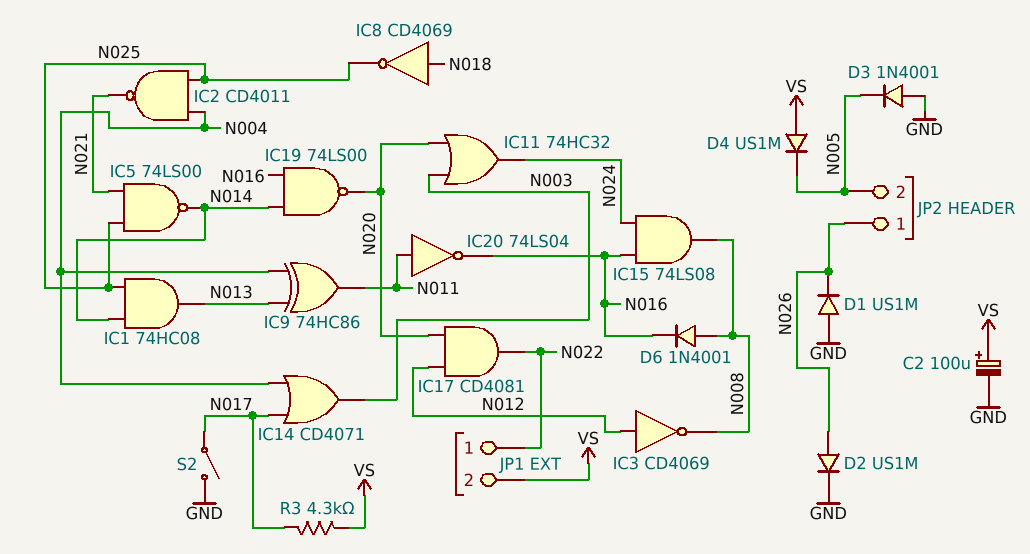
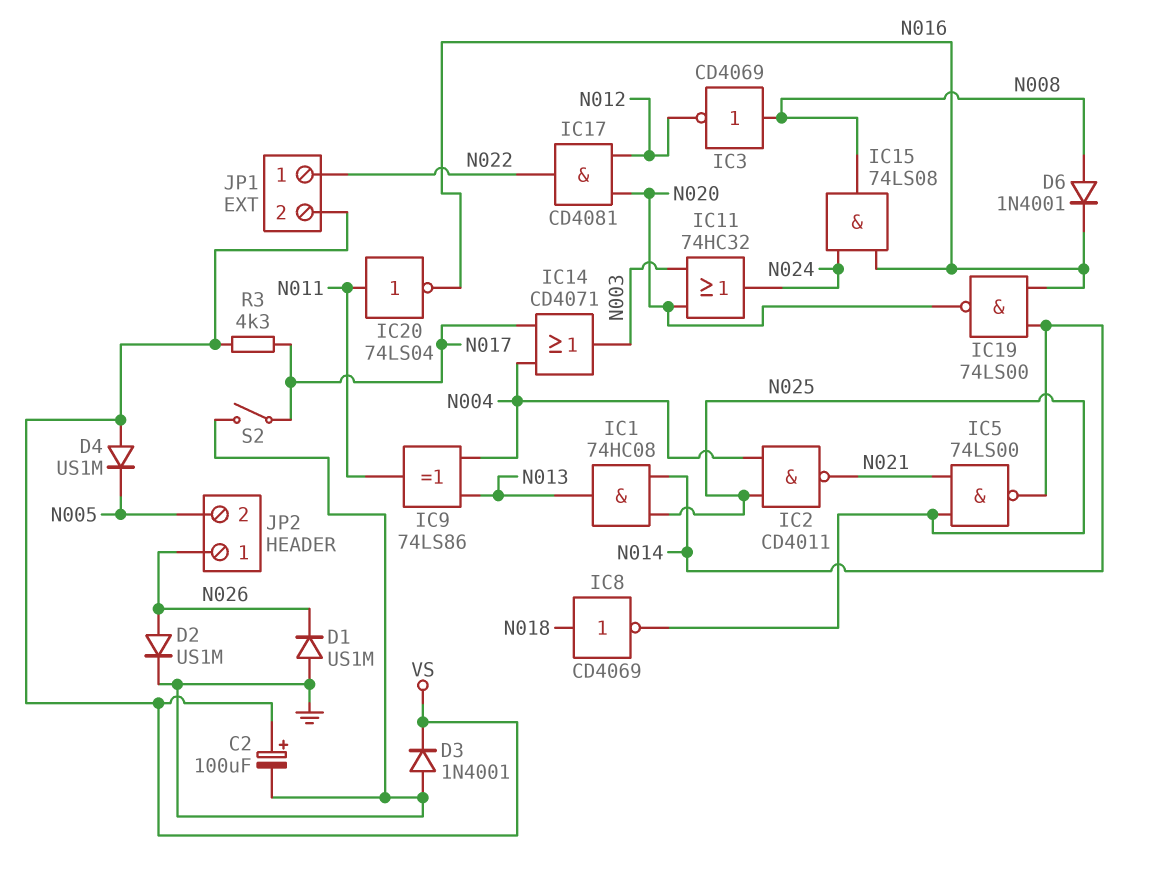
D3: diode 1N4001 (A GND, K N005) -> diode 1N4001 (A GND, K VS)
IC3: NOT CD4069 (in N012, out N008) -> NOT CD4069 (in N008, out N012)
IC9: XOR 74HC86 (in N004, in N013, out N011) -> XOR 74LS86 (in N004, in N013, out N011)

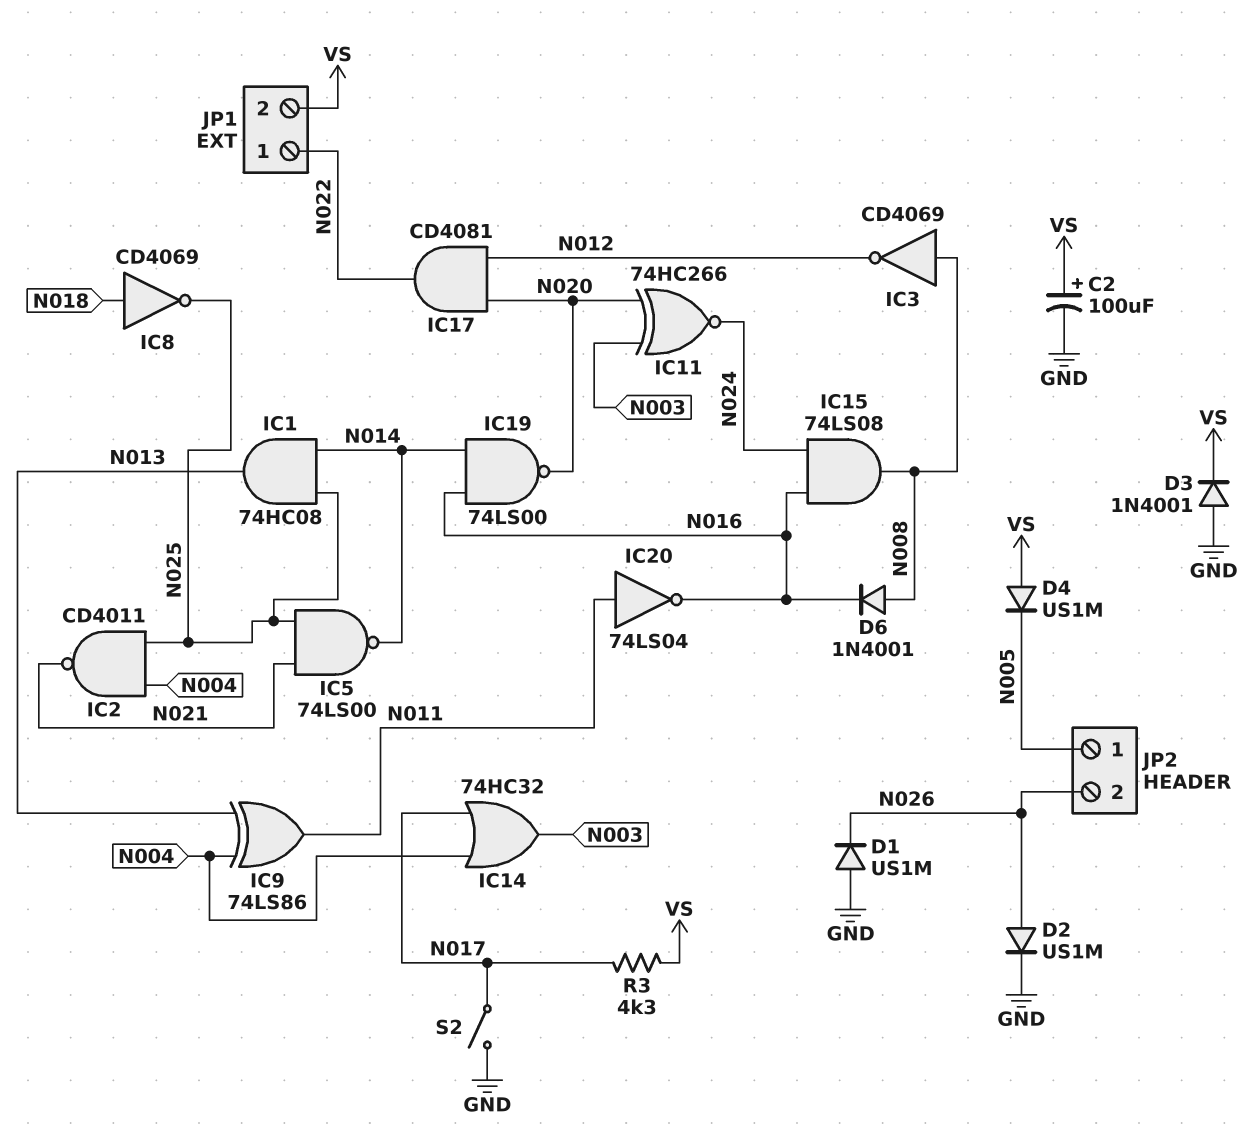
IC11: OR 74HC32 (in N003, in N020, out N024) -> XNOR 74HC266 (in N003, in N020, out N024)
IC14: OR CD4071 (in N004, in N017, out N003) -> OR 74HC32 (in N004, in N017, out N003)
JP2 pin 1: N026 -> N005
JP2 pin 2: N005 -> N026

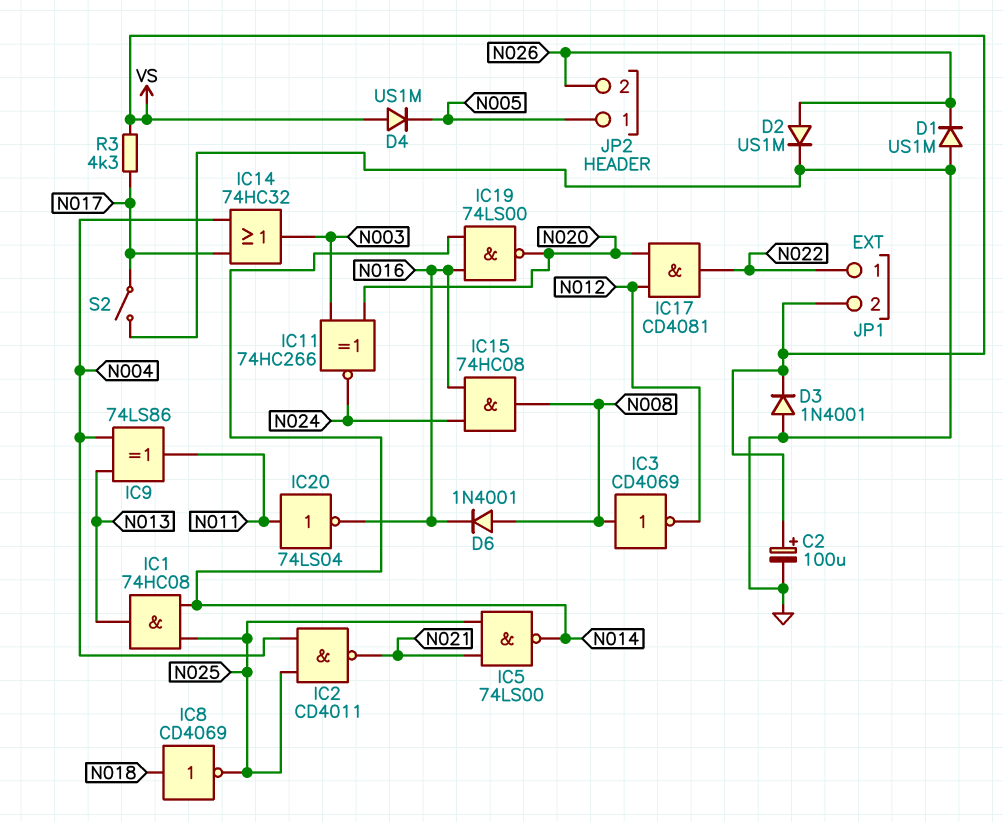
IC15: AND 74LS08 (in N016, in N024, out N008) -> AND 74HC08 (in N016, in N024, out N008)

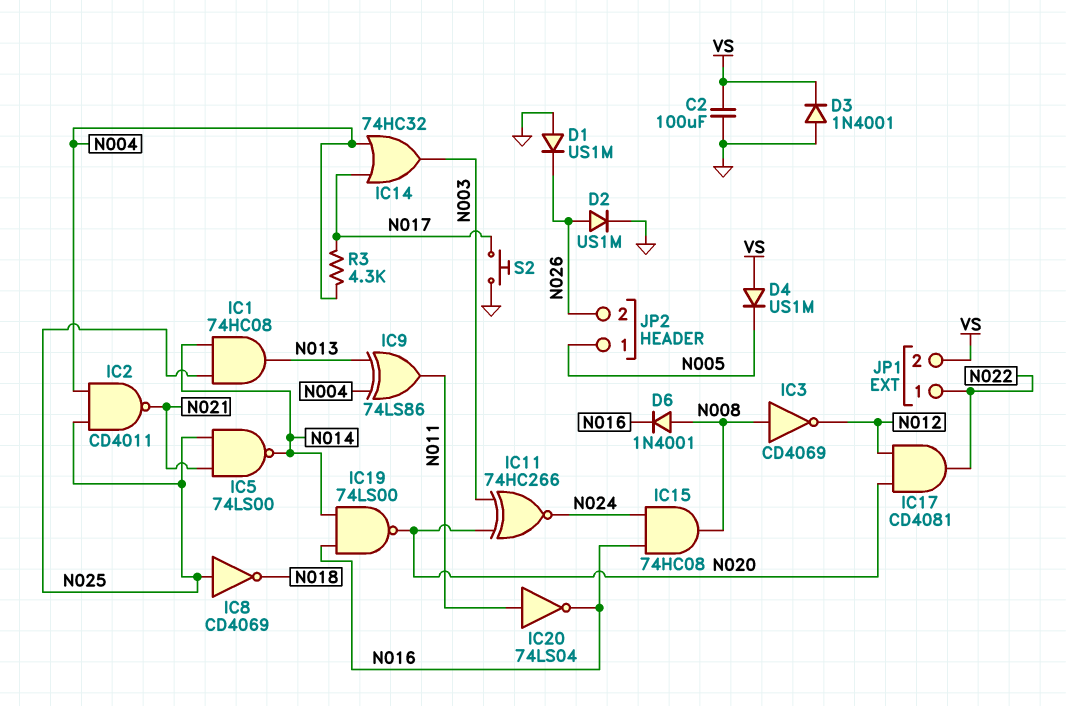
C2: 100uF (plus VS, minus GND) -> 100uF (GND, VS)
IC8: NOT CD4069 (in N018, out N025) -> NOT CD4069 (in N025, out N018)
R3: 4.3k (N017, VS) -> 4.3k (N004, N017)
S2: switch (GND, N017) -> button (GND, N017)

